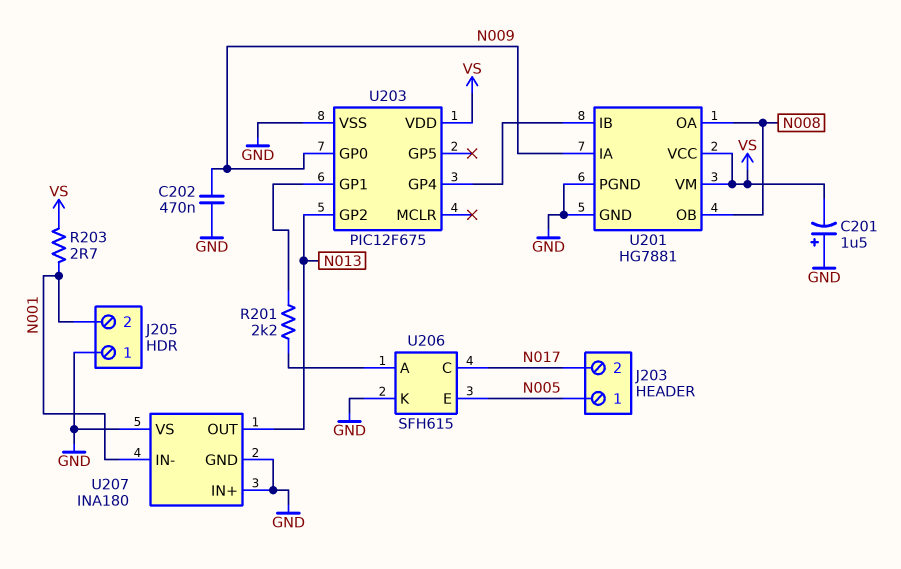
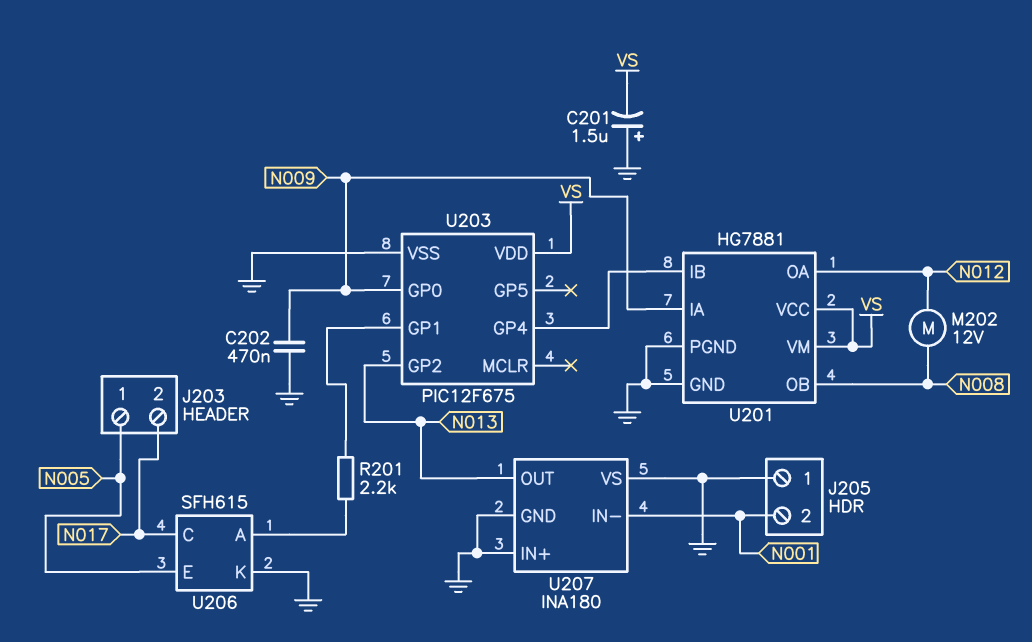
M202: none -> motor 12V (N008, N012)
R203: 2.7 (N001, VS) -> none
U201 pin OA: N008 -> N012

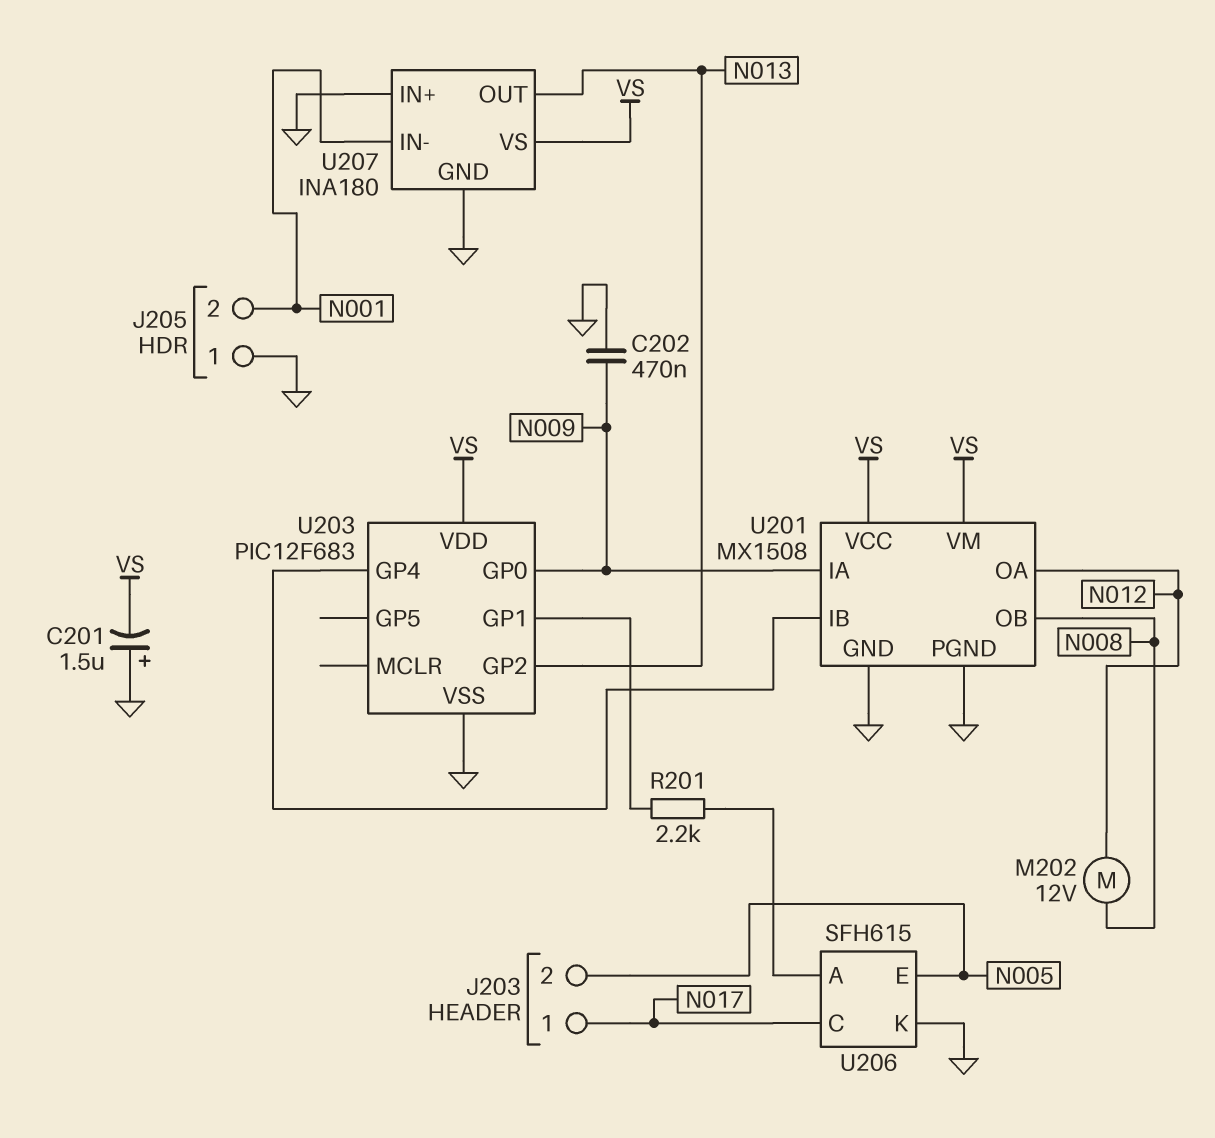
J203 pin 1: N005 -> N017
J203 pin 2: N017 -> N005
U201: HG7881 -> MX1508
U203: PIC12F675 -> PIC12F683
U207 pin VS: GND -> VS

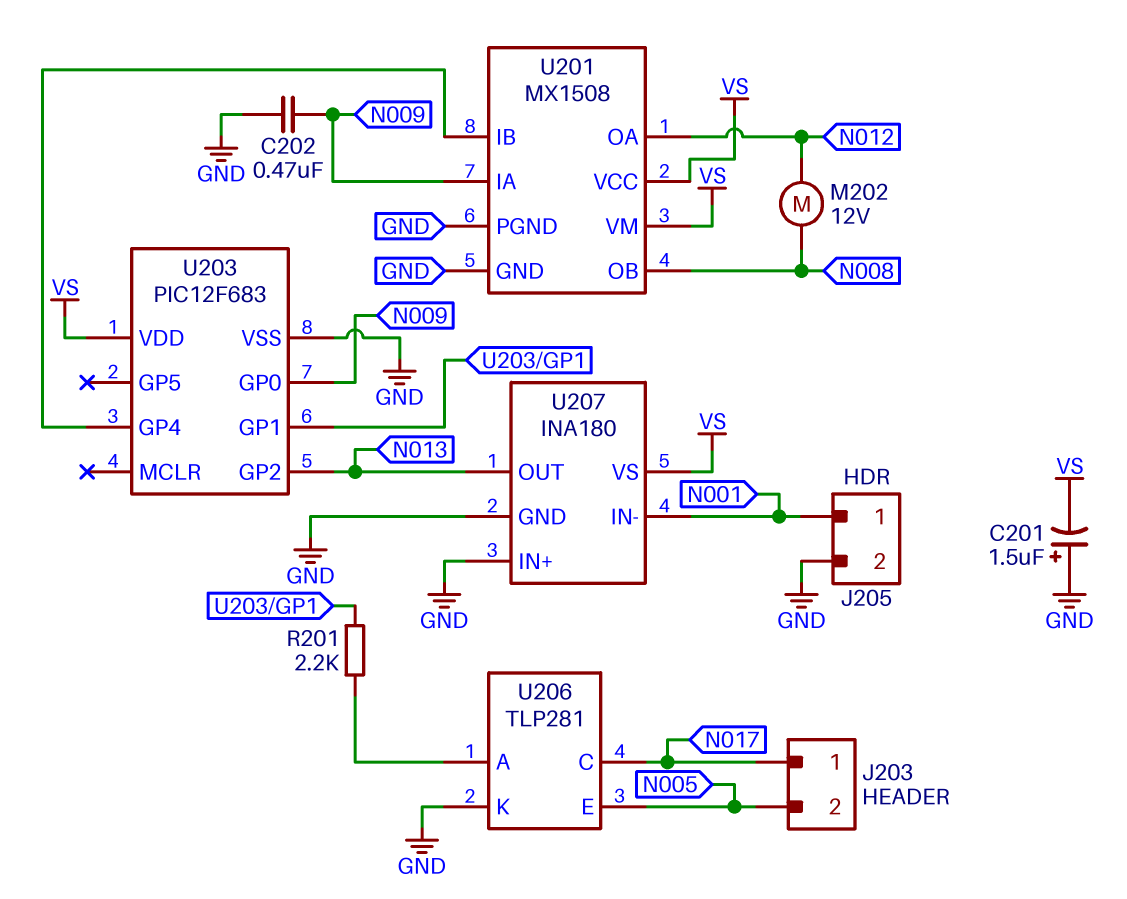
J205 pin 1: GND -> N001
J205 pin 2: N001 -> GND
U206: SFH615 -> TLP281

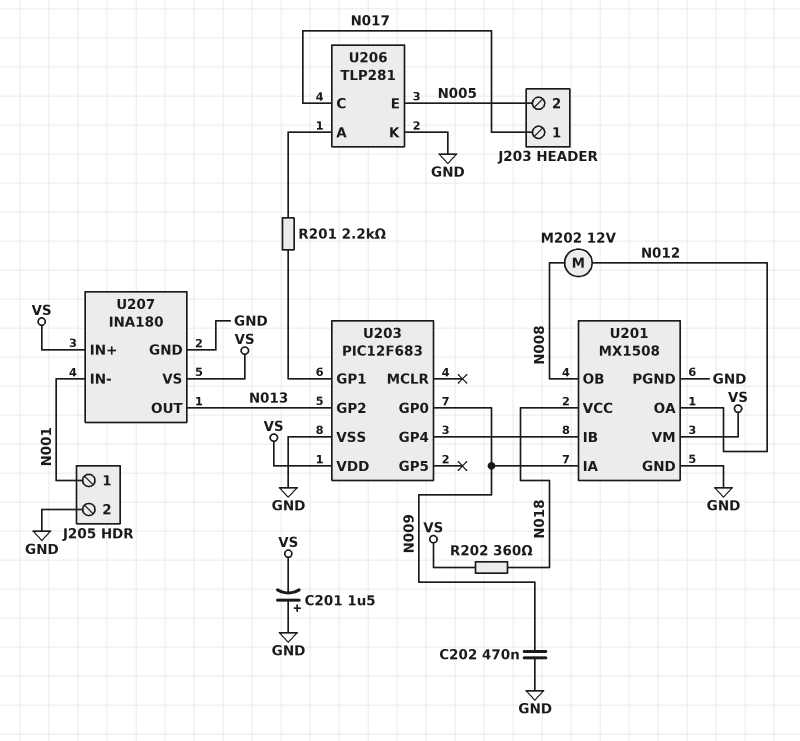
R202: none -> 360 (N018, VS)
U201 pin VCC: VS -> N018
U207 pin IN+: GND -> VS

